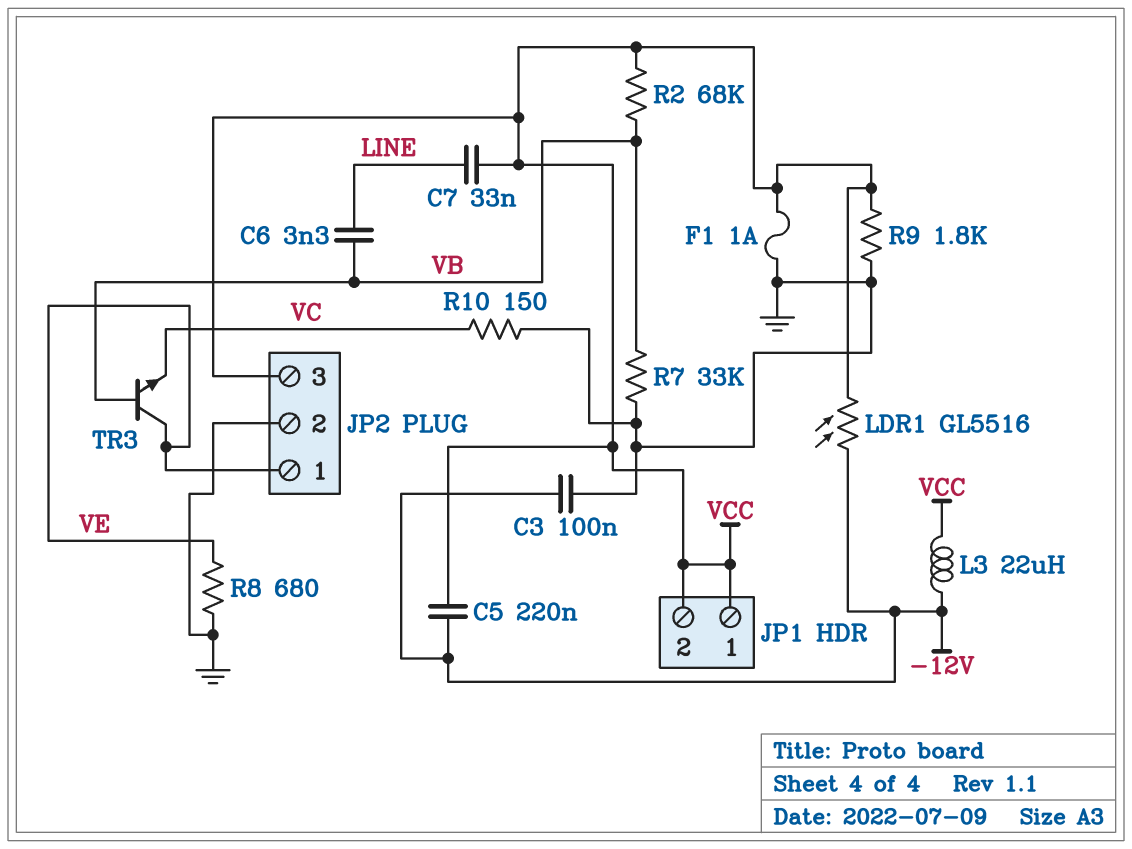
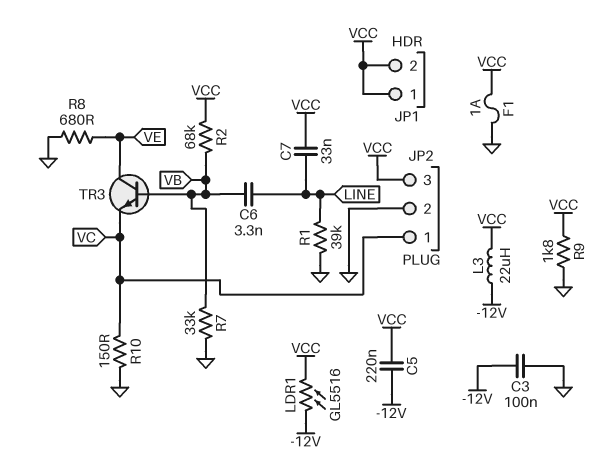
JP2 pin 1: VE -> VC
R1: none -> 39k (GND, LINE)

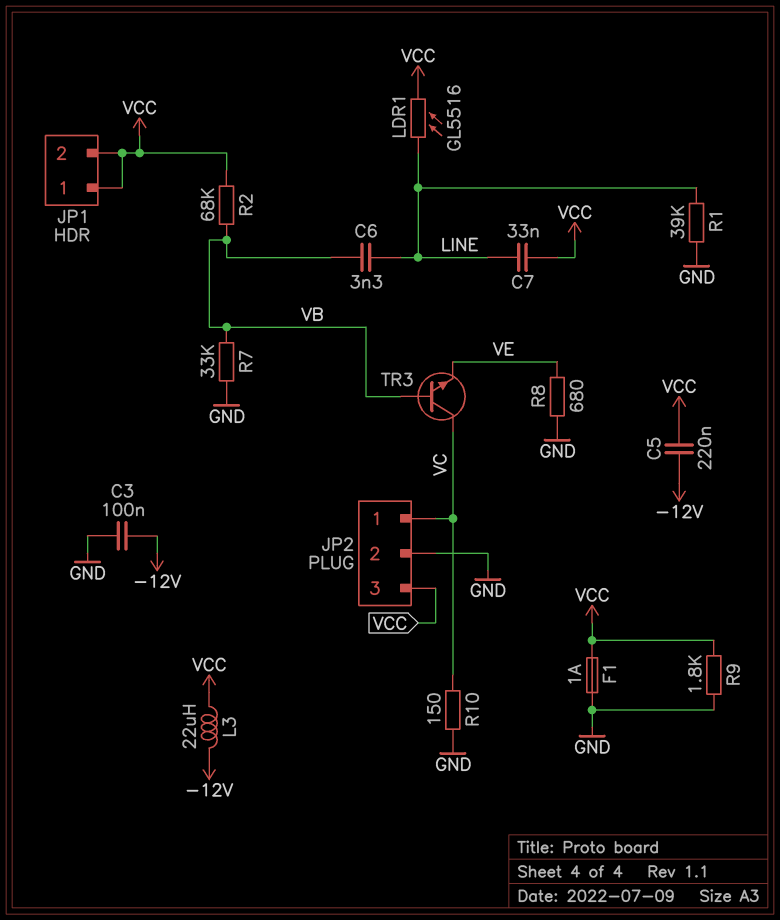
LDR1: GL5516 (-12V, VCC) -> GL5516 (LINE, VCC)
TR3: NPN (B VB, C VE, E VC) -> NPN (B VB, C VC, E VE)

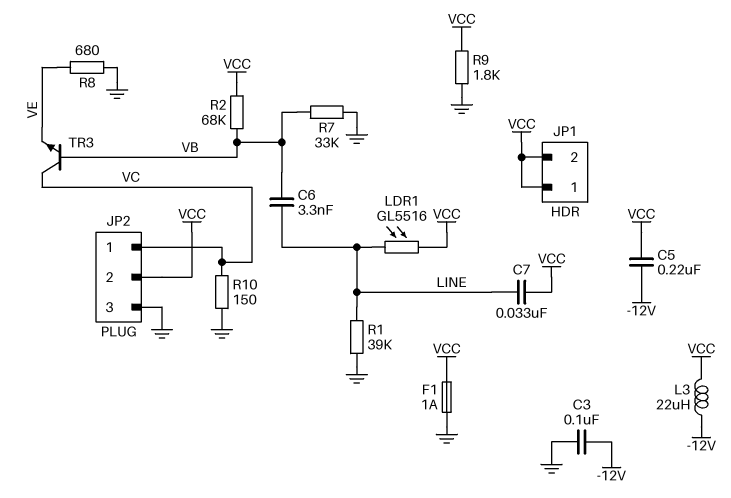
JP2 pin 2: GND -> VCC
JP2 pin 3: VCC -> GND

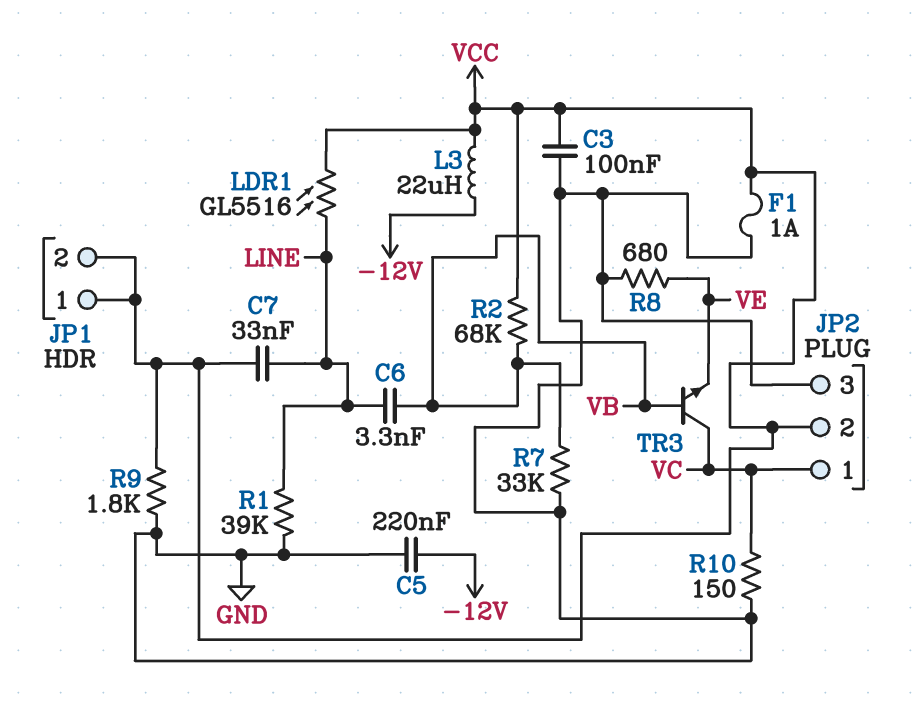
C3: 100nF (-12V, GND) -> 100nF (GND, VCC)
C5: 220nF (-12V, VCC) -> 220nF (-12V, GND)

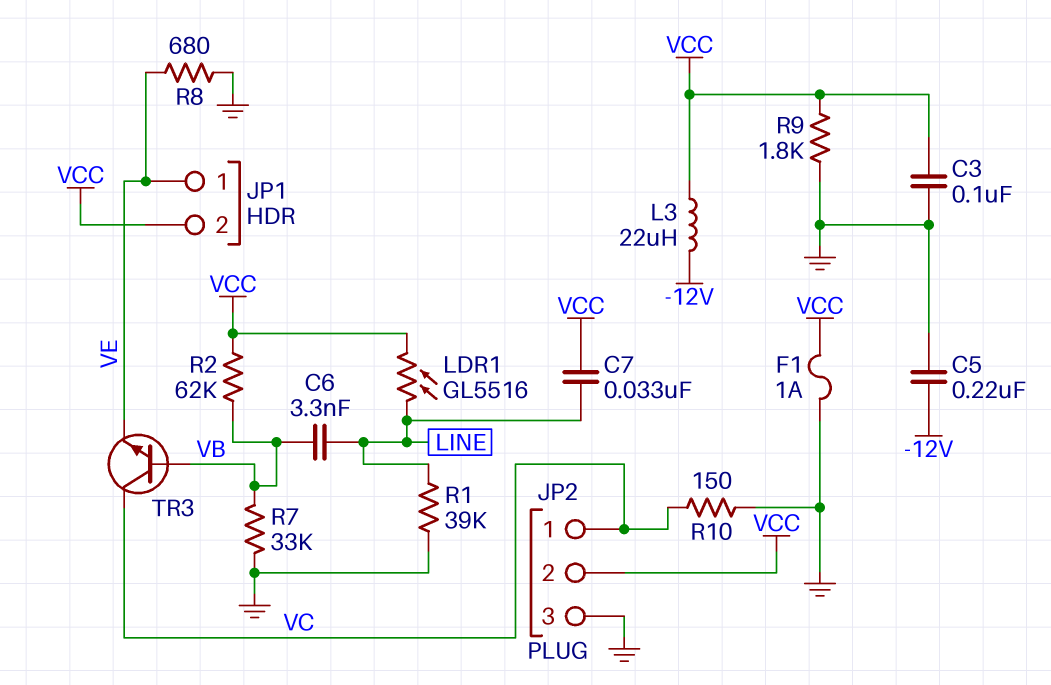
JP1 pin 1: VCC -> VE
R2: 68k (VB, VCC) -> 62k (VB, VCC)

